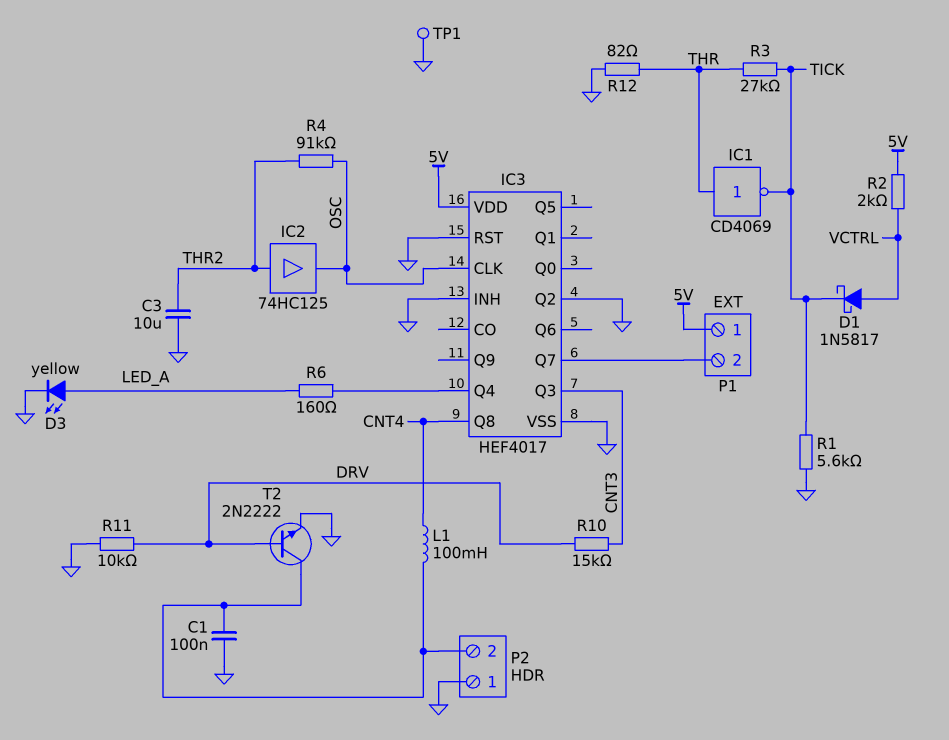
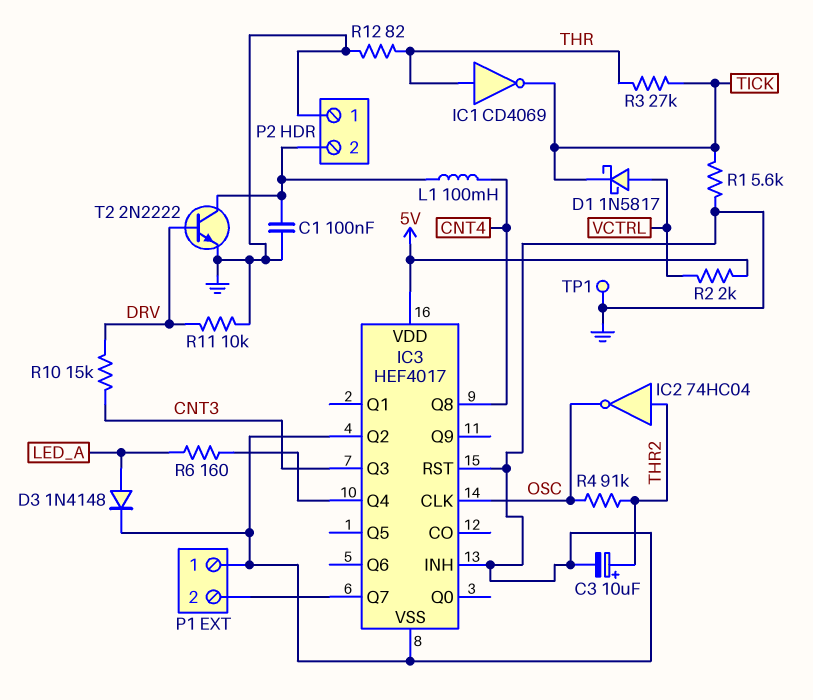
C3: 10uF (GND, THR2) -> 10uF (plus THR2, minus GND)
D3: LED yellow (A LED_A, K GND) -> diode 1N4148 (A LED_A, K GND)
IC2: buffer 74HC125 (in THR2, out OSC) -> NOT 74HC04 (in THR2, out OSC)
P1 pin 1: 5V -> GND

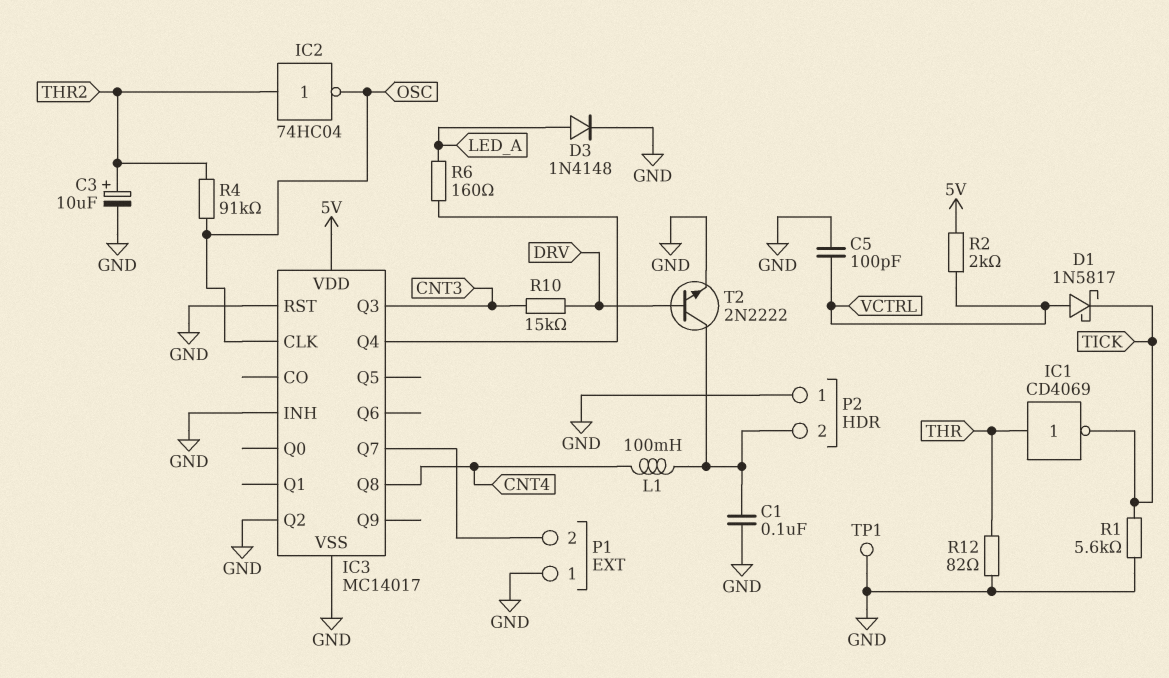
C5: none -> 100pF (GND, VCTRL)
IC3: HEF4017 -> MC14017
R3: 27k (THR, TICK) -> none
R11: 10k (DRV, GND) -> none

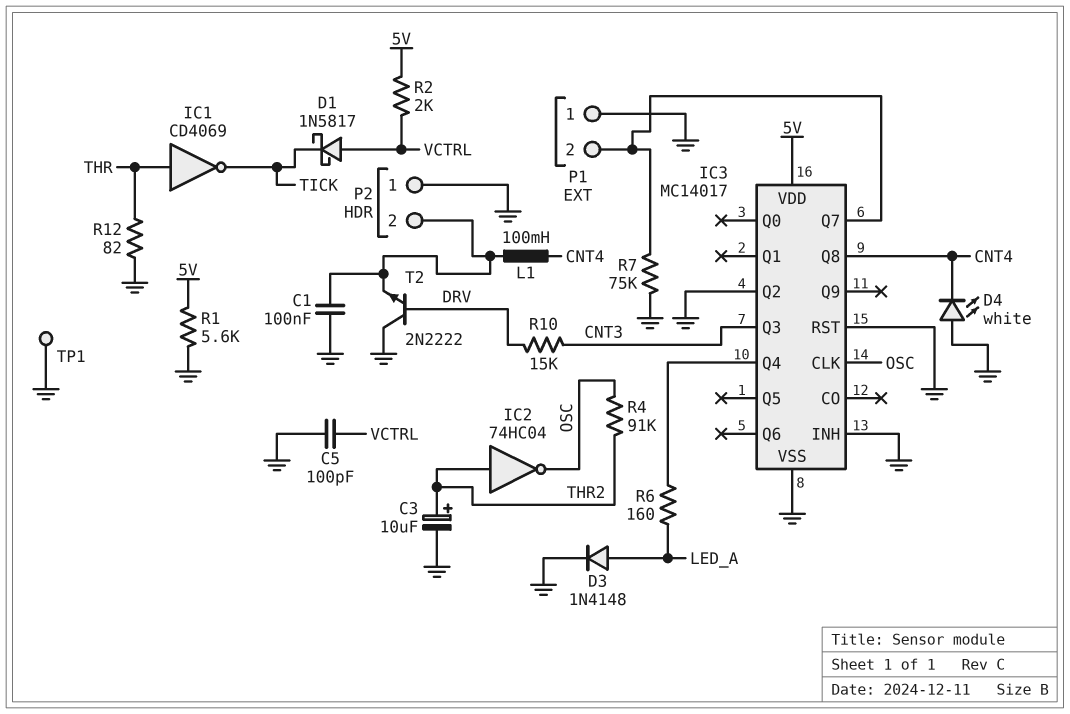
D4: none -> LED white (A GND, K CNT4)
R1: 5.6k (GND, TICK) -> 5.6k (5V, GND)
R7: none -> 75k (GND, IC3/Q7)
T2: NPN 2N2222 (B DRV, C P2/2, E GND) -> NPN 2N2222 (B DRV, C GND, E P2/2)

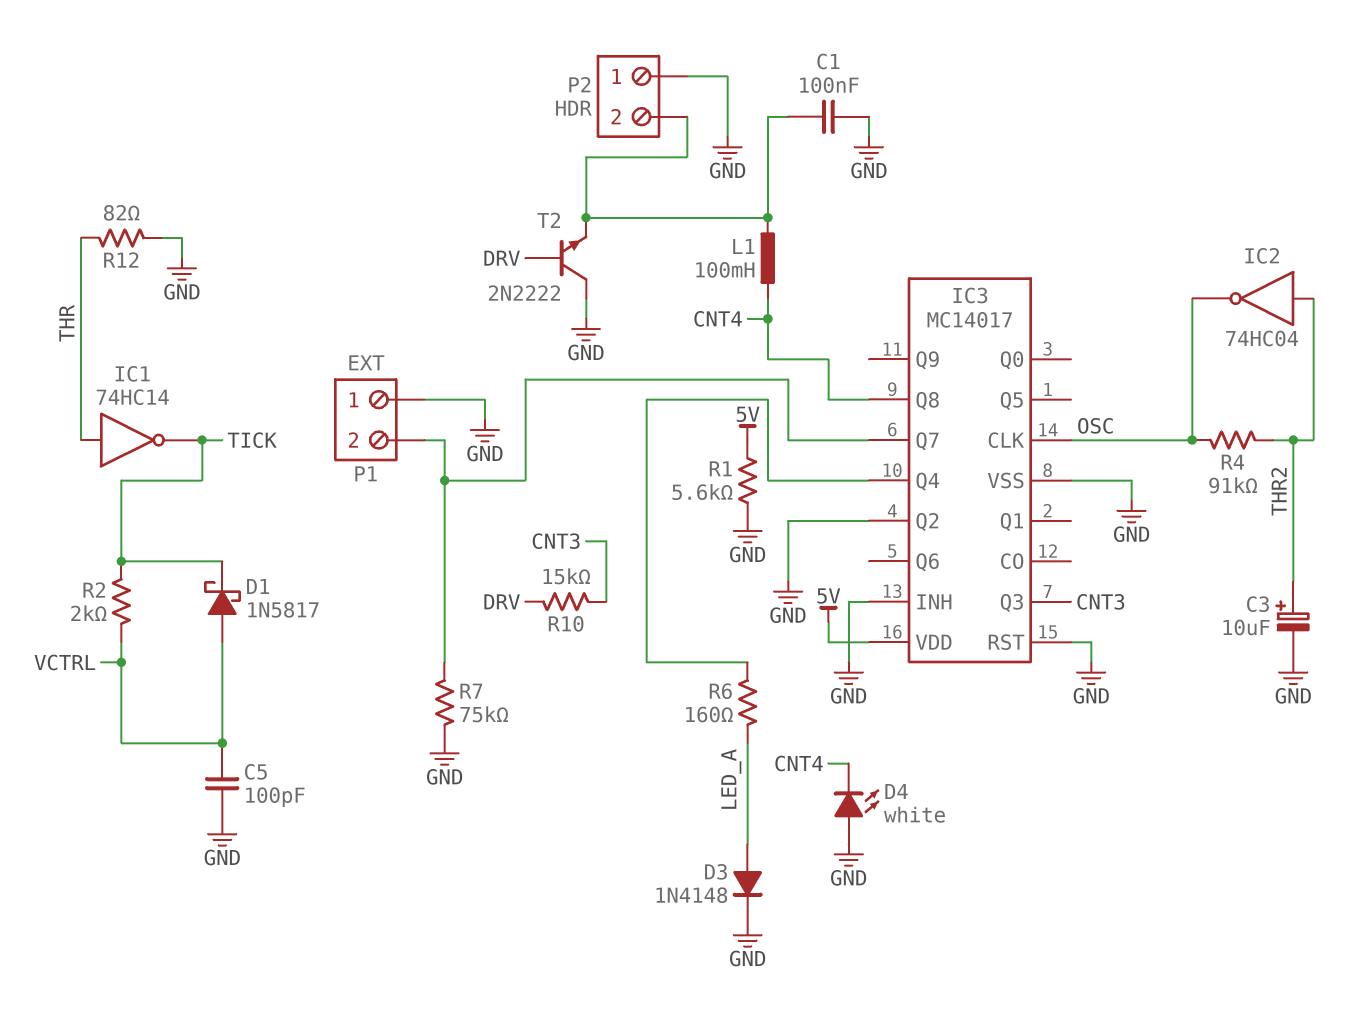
IC1: NOT CD4069 (in THR, out TICK) -> NOT 74HC14 (in THR, out TICK)
R2: 2k (5V, VCTRL) -> 2k (TICK, VCTRL)
TP1: test point (GND) -> none

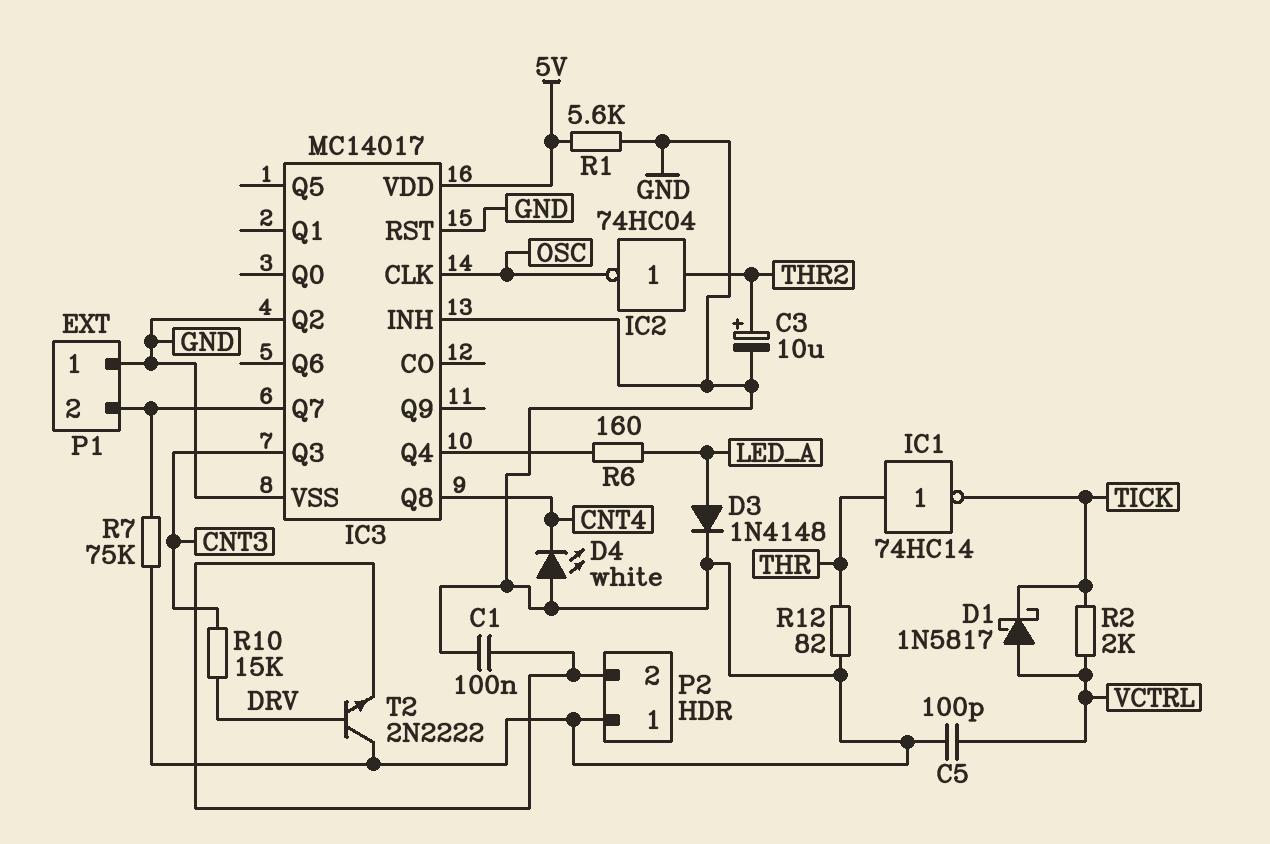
L1: 100mH (CNT4, P2/2) -> none
R4: 91k (OSC, THR2) -> none

